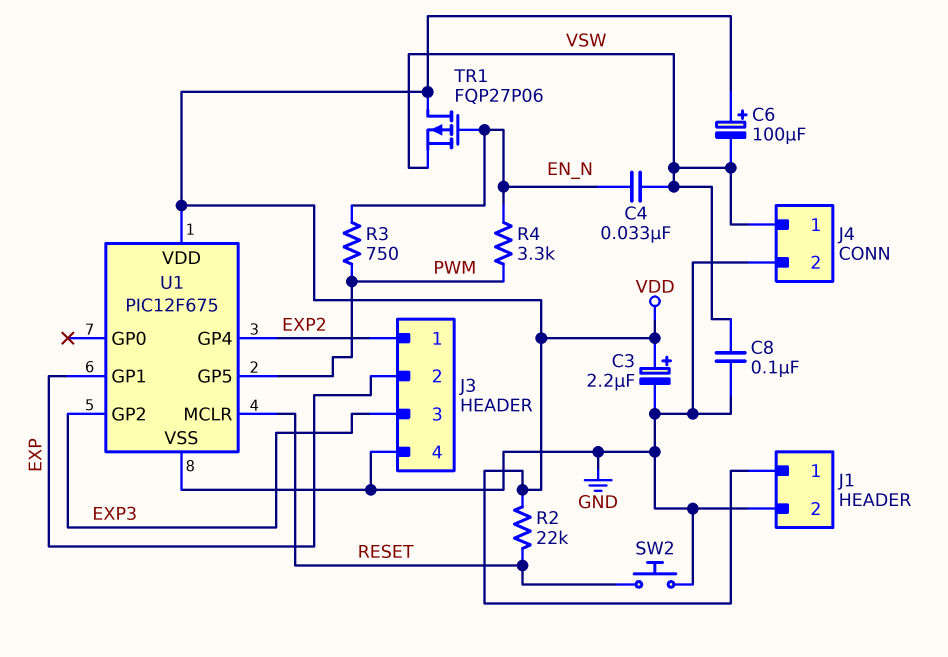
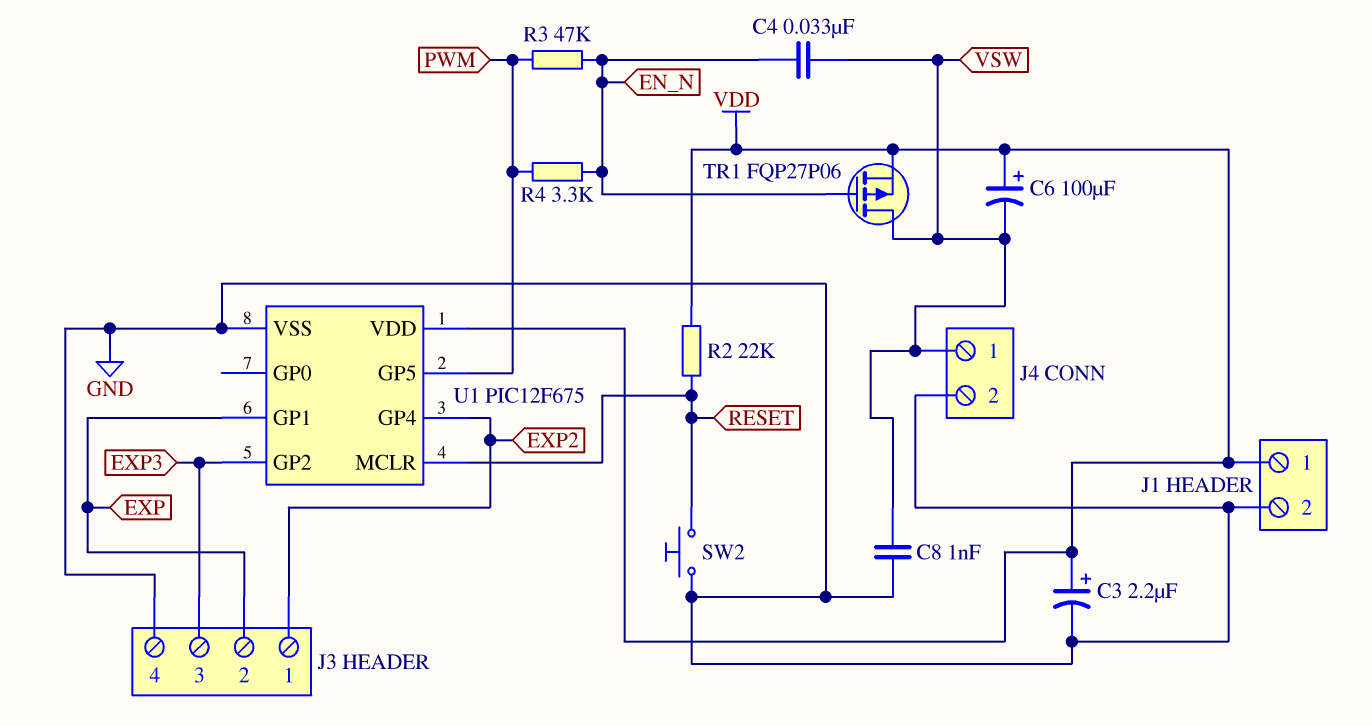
C8: 100nF (GND, VSW) -> 1nF (GND, VSW)
R3: 750 (EN_N, PWM) -> 47k (EN_N, PWM)
TR1: PMOS FQP27P06 (G EN_N, D VDD, S VSW) -> PMOS FQP27P06 (G EN_N, D VSW, S VDD)

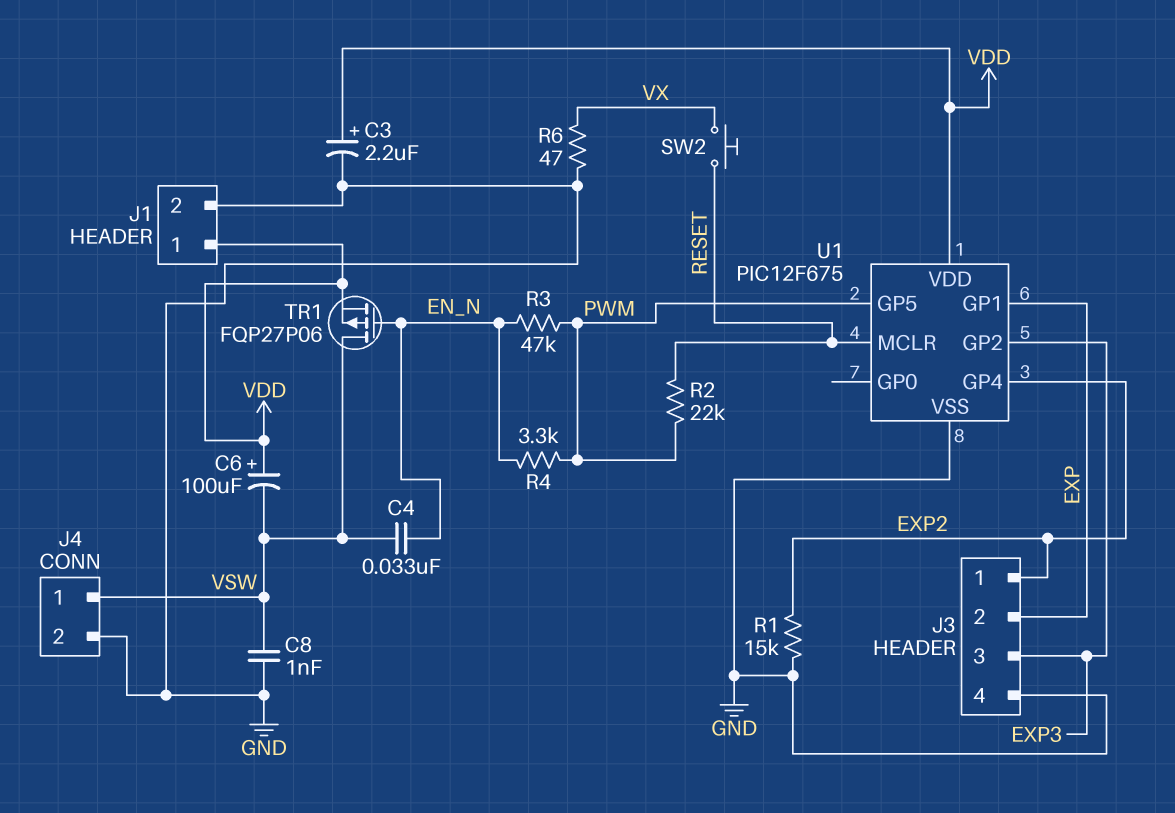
R1: none -> 15k (EXP2, GND)
R2: 22k (RESET, VDD) -> 22k (PWM, RESET)
R6: none -> 47 (GND, VX)
SW2: button (GND, RESET) -> button (RESET, VX)

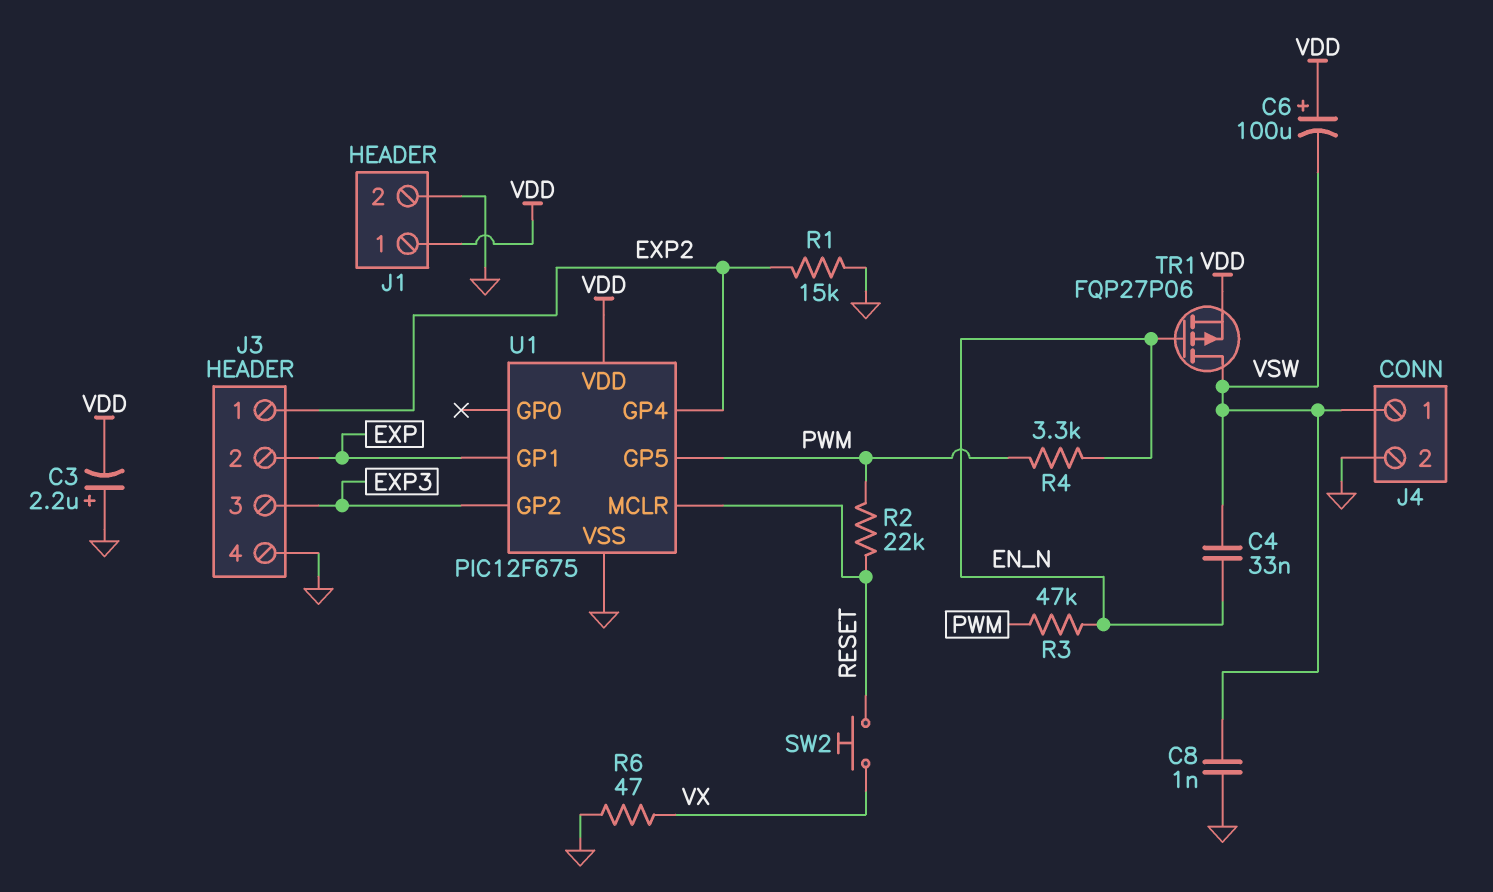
C3: 2.2uF (plus VDD, minus GND) -> 2.2uF (plus GND, minus VDD)

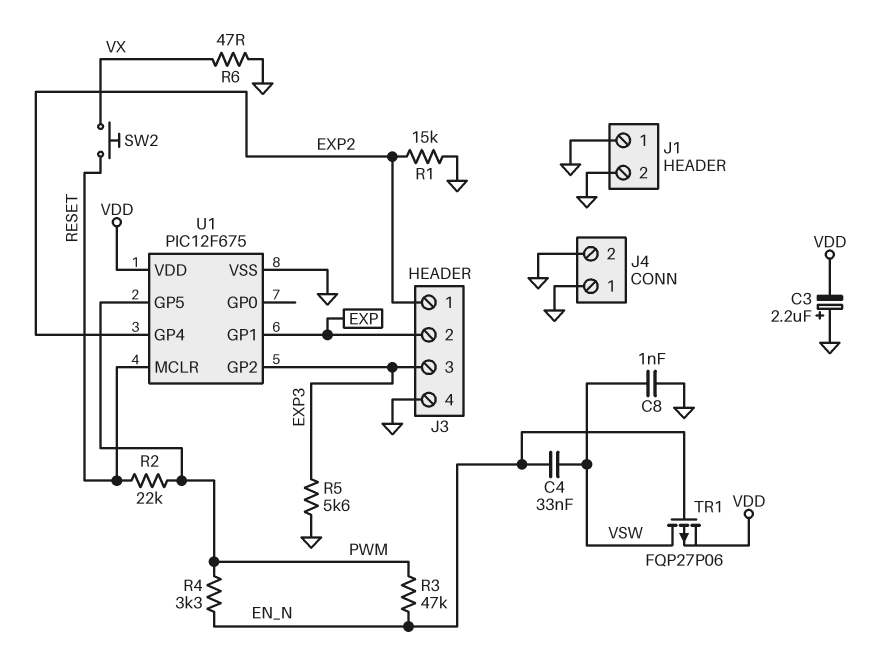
C6: 100uF (plus VDD, minus VSW) -> none
J1 pin 1: VDD -> GND
J4 pin 1: VSW -> GND
R5: none -> 5.6k (EXP3, GND)

